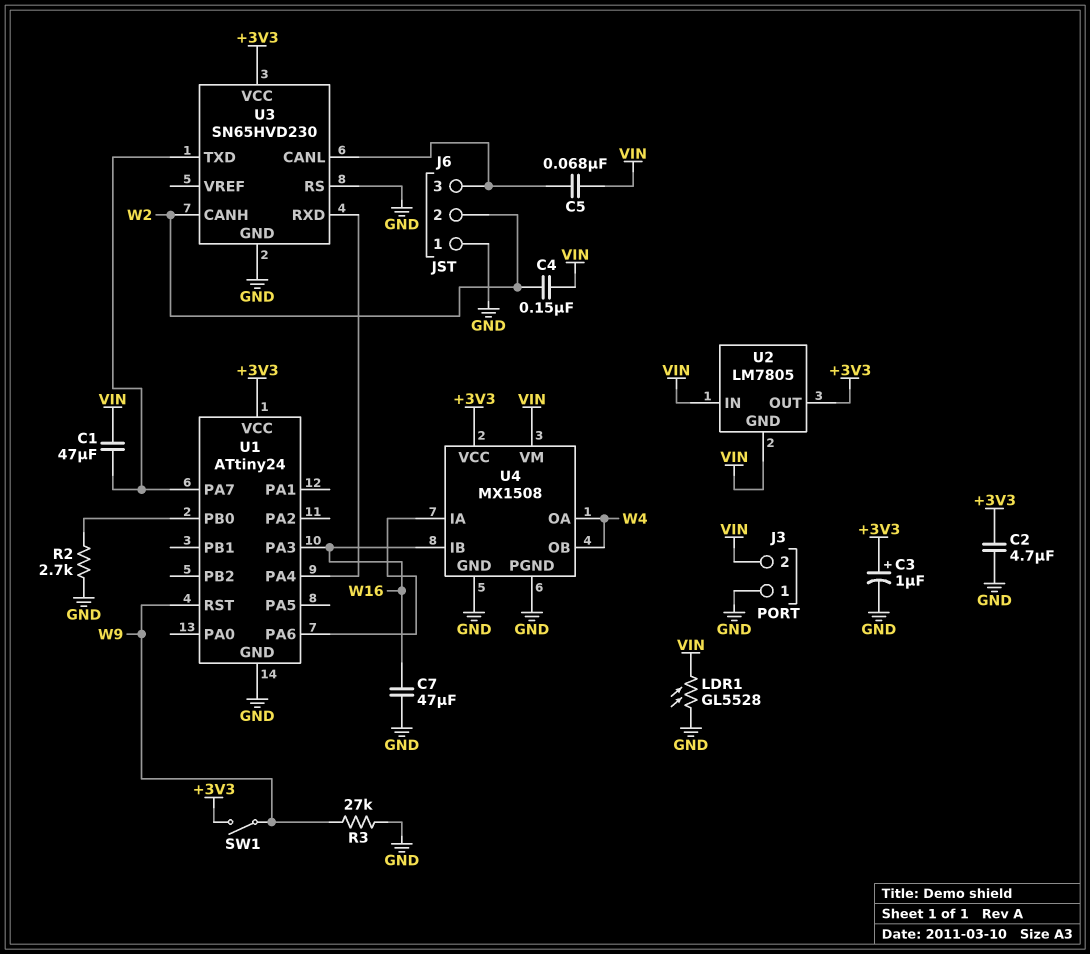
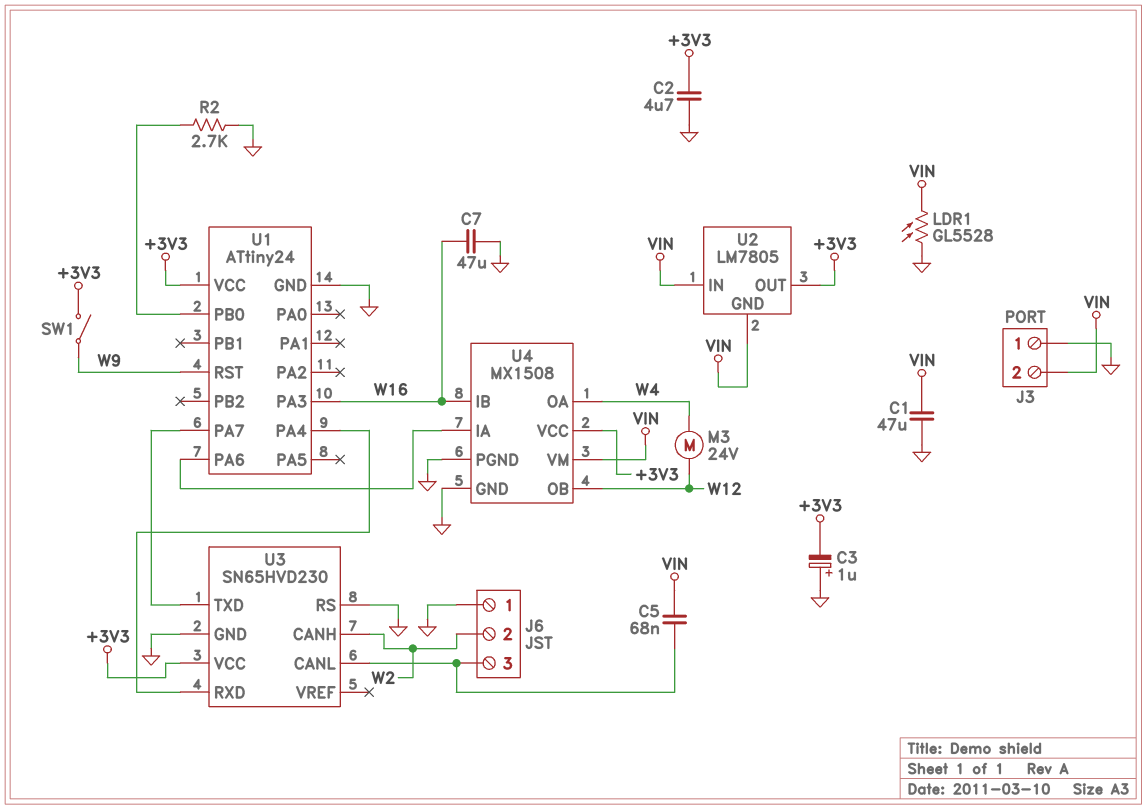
C1: 47uF (U1/PA7, VIN) -> 47uF (GND, VIN)
C3: 1uF (plus +3V3, minus GND) -> 1uF (plus GND, minus +3V3)
C4: 150nF (VIN, W2) -> none
M3: none -> motor 24V (W4, W12)
R3: 27k (GND, W9) -> none
U4 pin OB: W4 -> W12

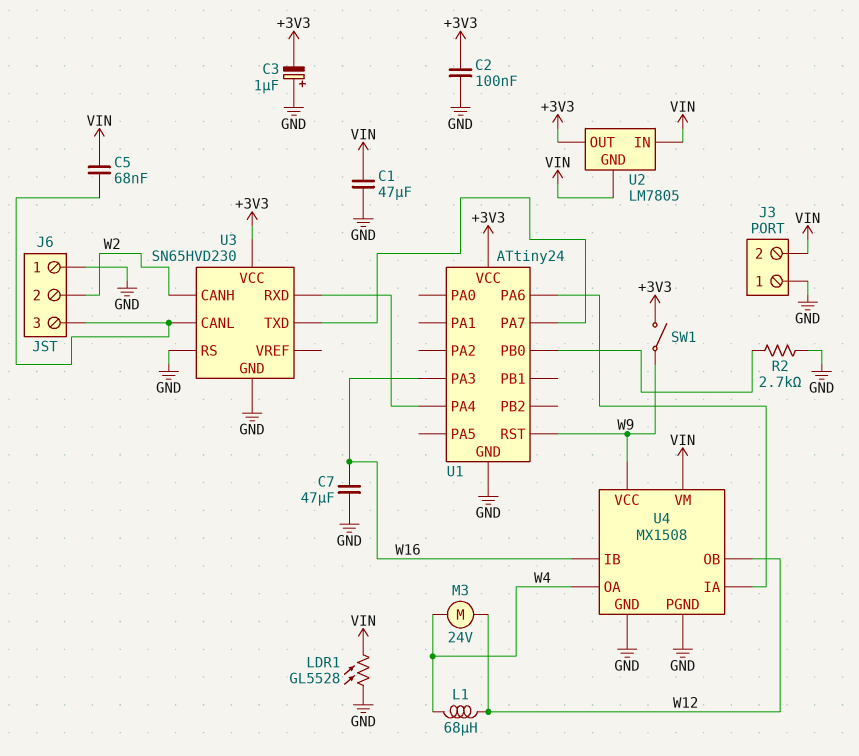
C2: 4.7uF (+3V3, GND) -> 100nF (+3V3, GND)
L1: none -> 68uH (W4, W12)
U4 pin VCC: +3V3 -> W9

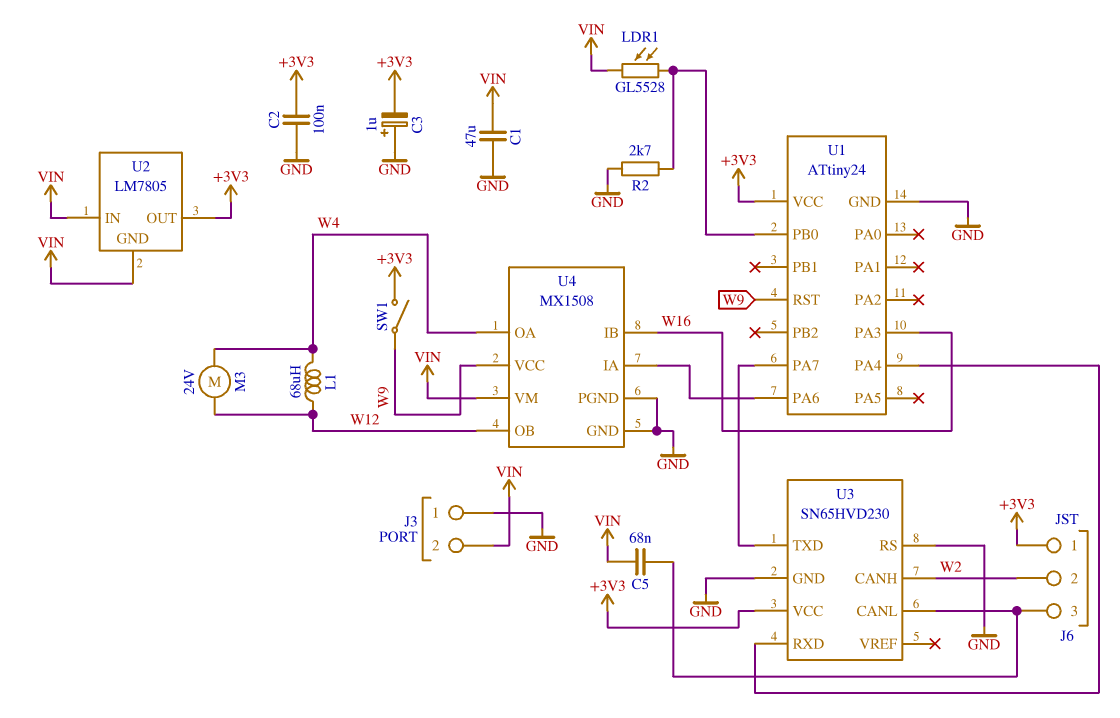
C7: 47uF (GND, W16) -> none
J6 pin 1: GND -> +3V3
LDR1: GL5528 (GND, VIN) -> GL5528 (U1/PB0, VIN)

